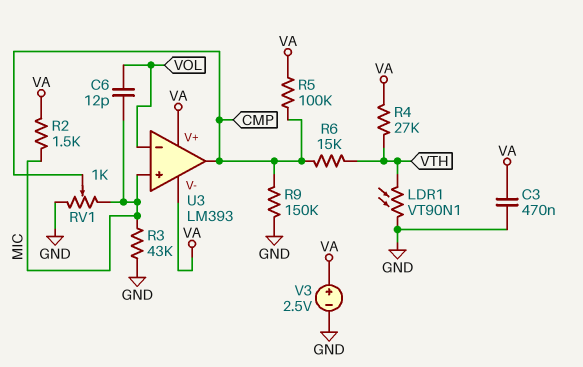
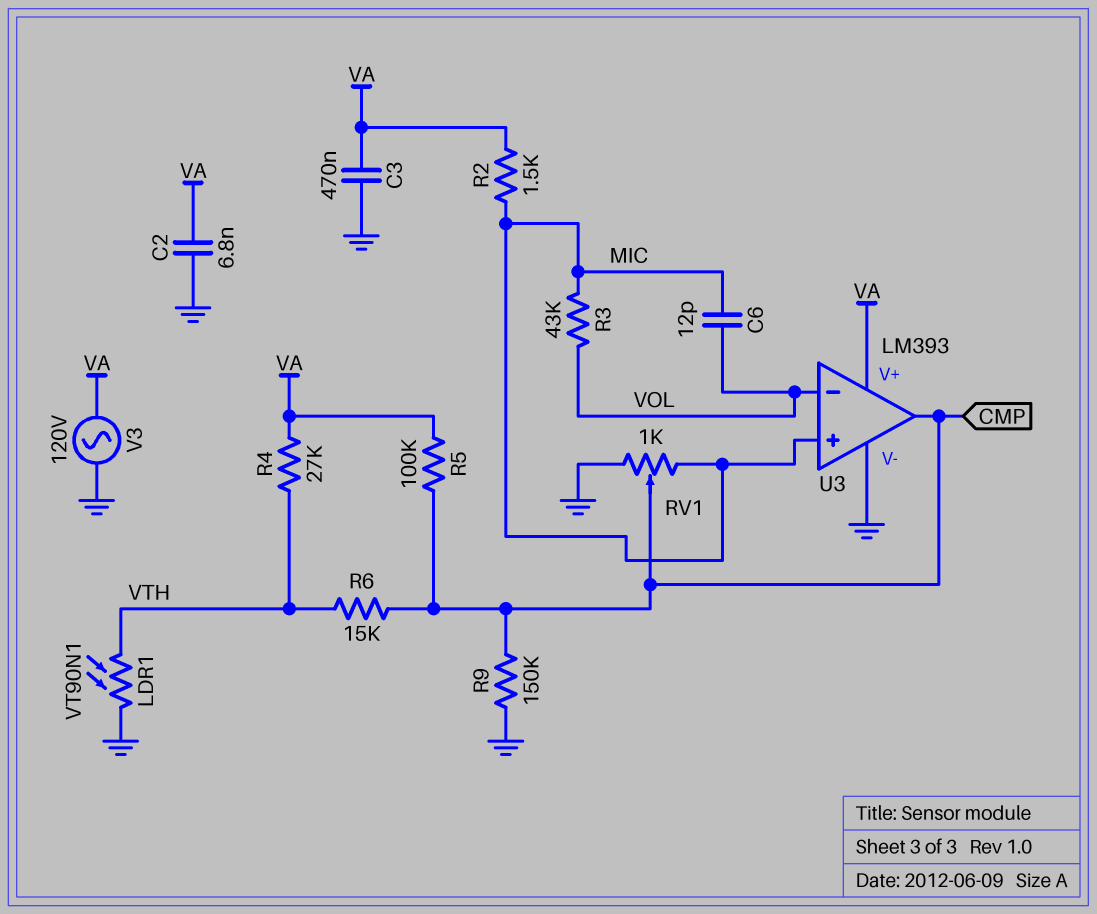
C2: none -> 6.8nF (GND, VA)
R3: 43k (GND, MIC) -> 43k (MIC, VOL)
U3 pin V-: VA -> GND
V3: 2.5V (plus VA, minus GND) -> AC 120V (GND, VA)

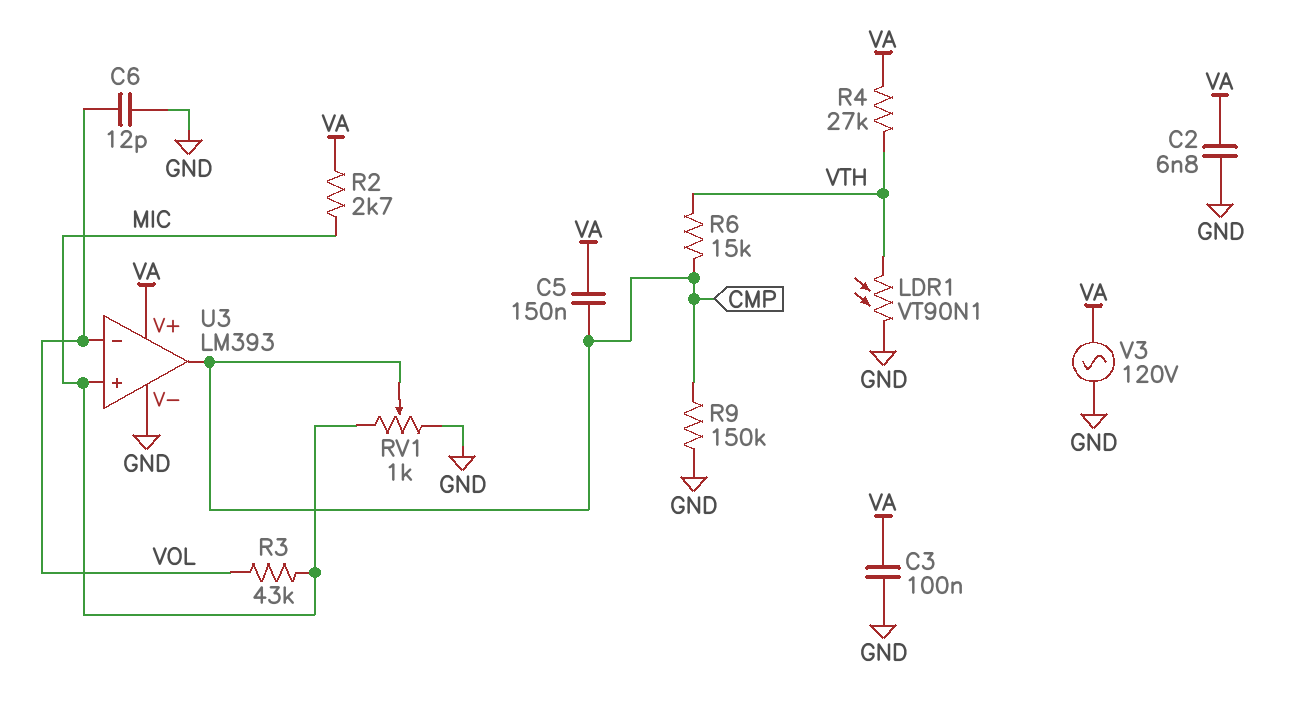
C3: 470nF (GND, VA) -> 100nF (GND, VA)
C5: none -> 150nF (CMP, VA)
C6: 12pF (MIC, VOL) -> 12pF (GND, VOL)
R2: 1.5k (MIC, VA) -> 2.7k (MIC, VA)
R5: 100k (CMP, VA) -> none

